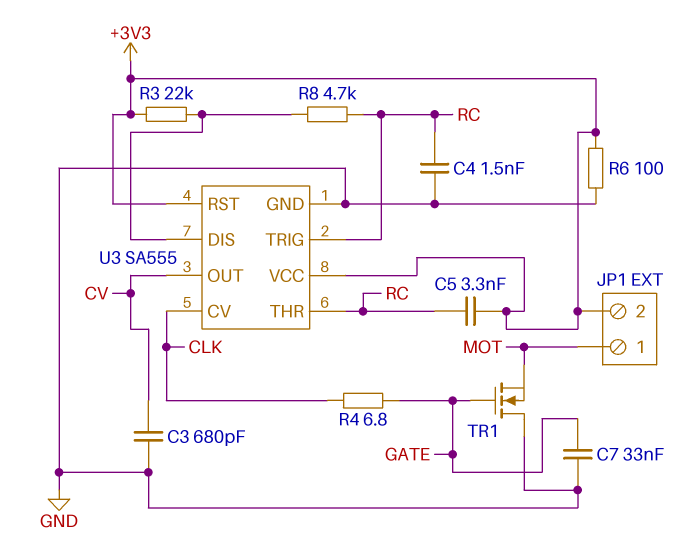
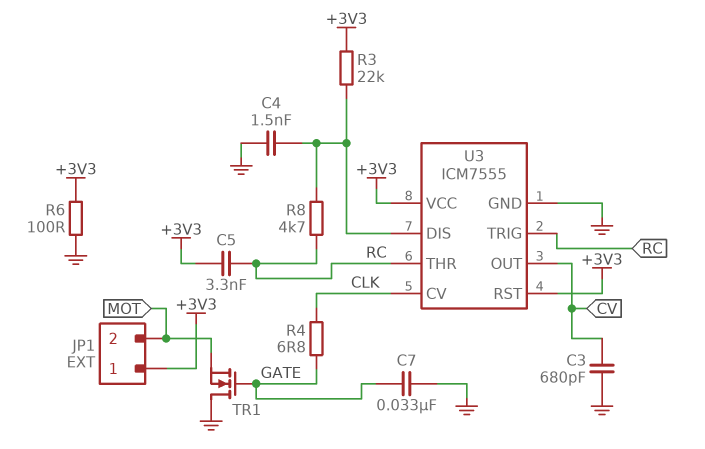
C4: 1.5nF (GND, RC) -> 1.5nF (GND, U3/DIS)
JP1 pin 1: MOT -> +3V3
JP1 pin 2: +3V3 -> MOT
U3: SA555 -> ICM7555

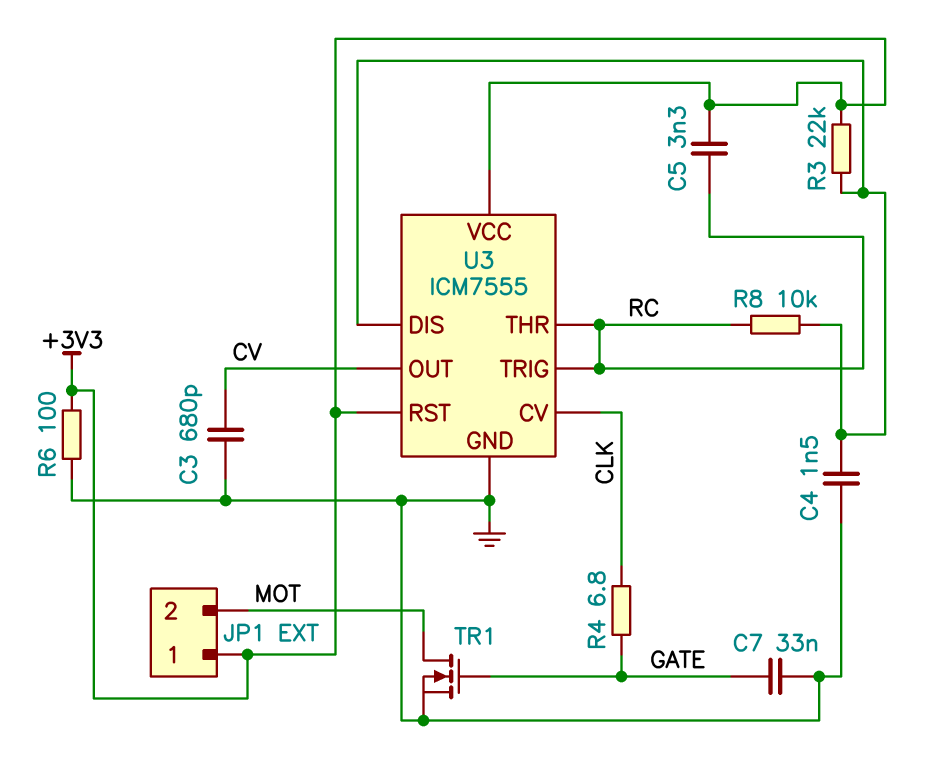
R8: 4.7k (RC, U3/DIS) -> 10k (RC, U3/DIS)
TR1: NMOS (G GATE, D GND, S MOT) -> NMOS (G GATE, D MOT, S GND)

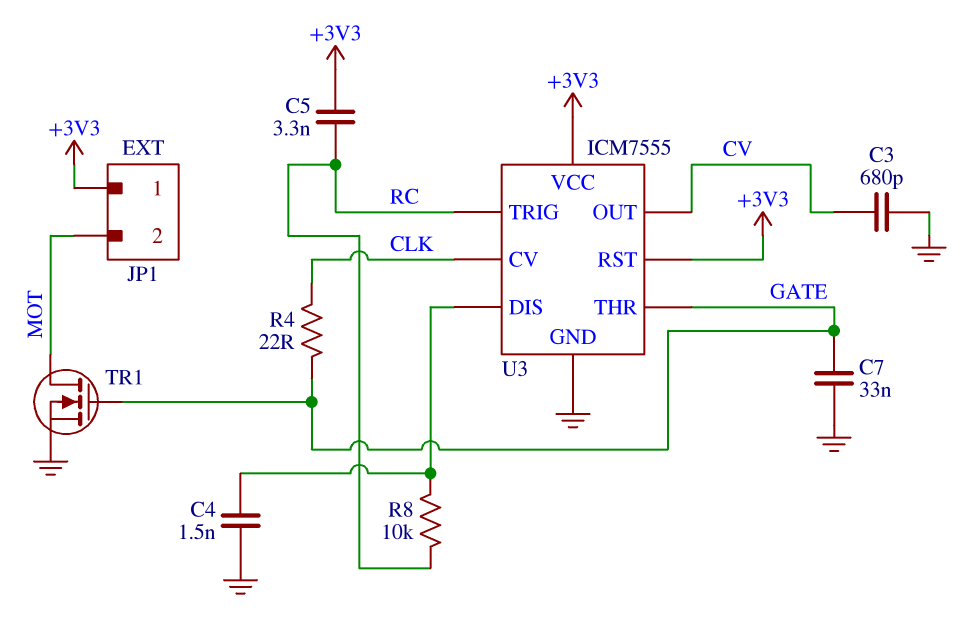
R3: 22k (+3V3, U3/DIS) -> none
R4: 6.8 (CLK, GATE) -> 22 (CLK, GATE)
R6: 100 (+3V3, GND) -> none
U3 pin THR: RC -> GATE

